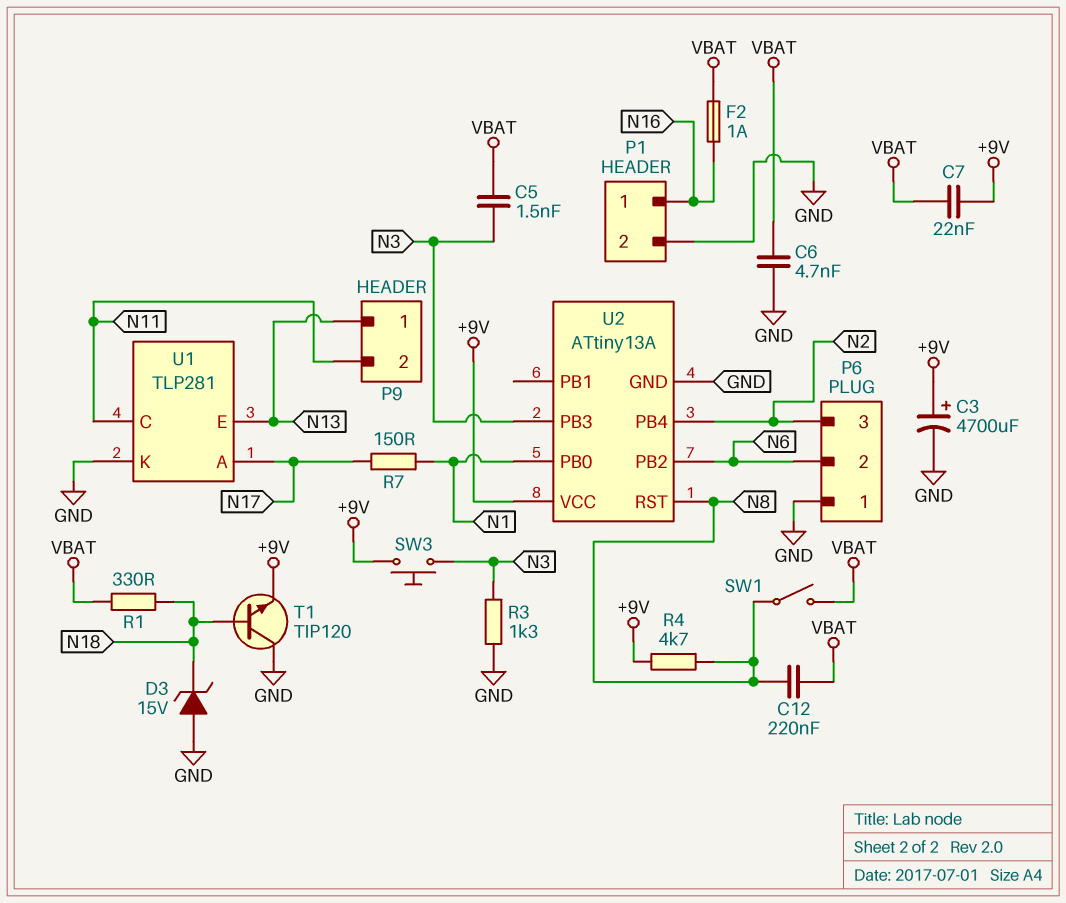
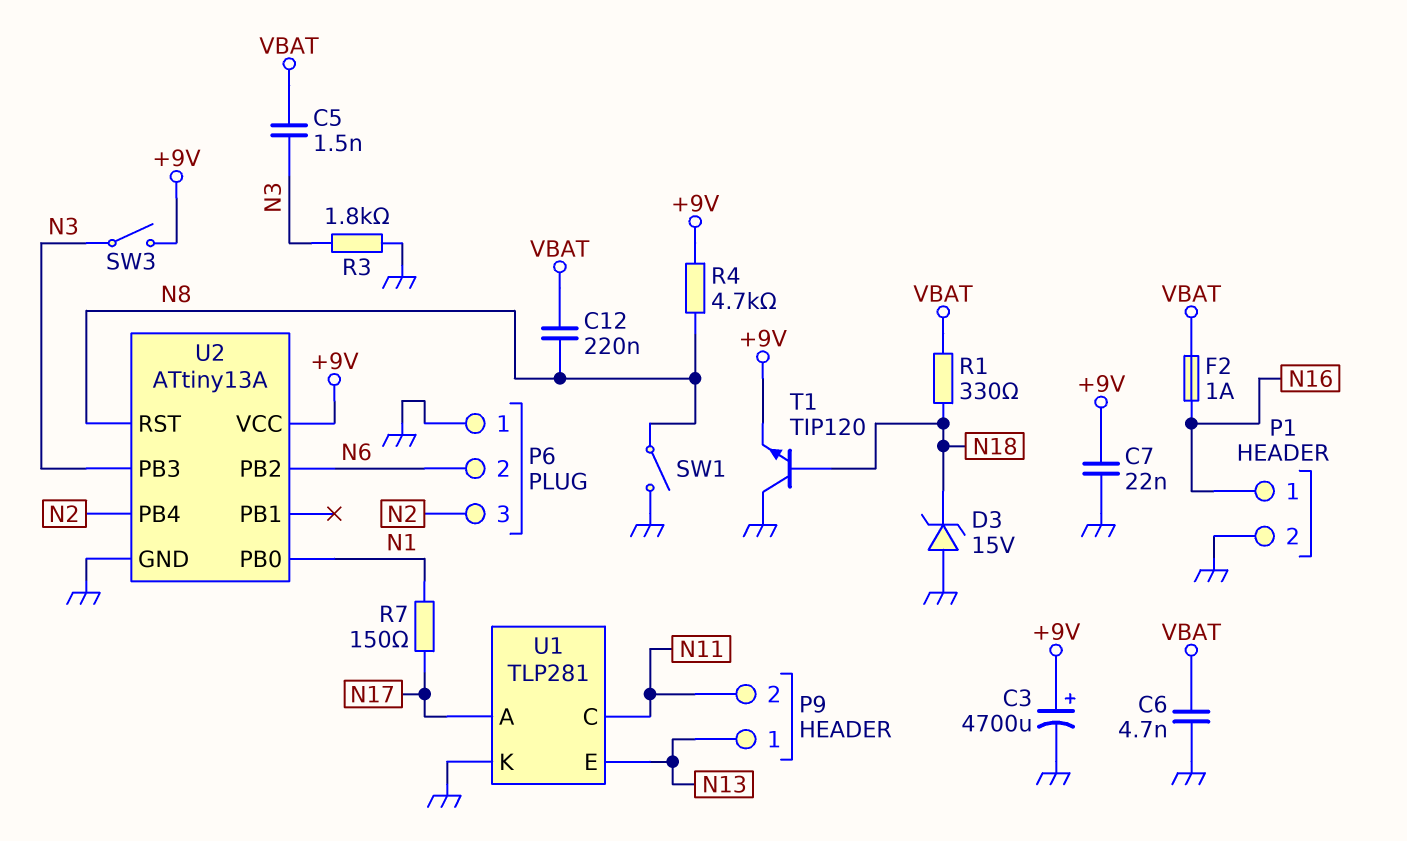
C7: 22nF (+9V, VBAT) -> 22nF (+9V, GND)
R3: 1.3k (GND, N3) -> 1.8k (GND, N3)
SW1: switch (N8, VBAT) -> switch (GND, N8)
SW3: button (+9V, N3) -> switch (+9V, N3)

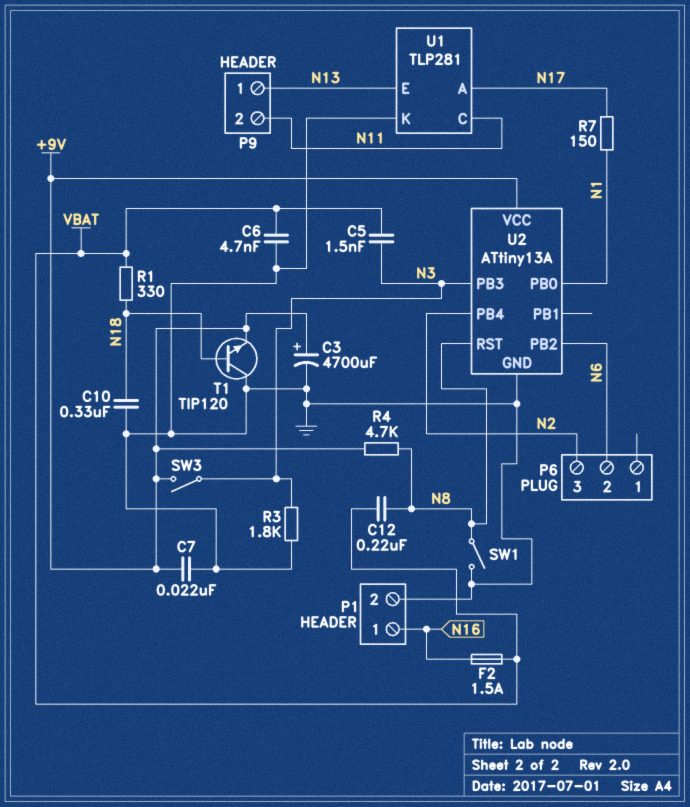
C10: none -> 330nF (GND, N18)
D3: zener 15V (A GND, K N18) -> none
F2: 1A (N16, VBAT) -> 1.5A (N16, VBAT)
P6 pin 1: GND -> none

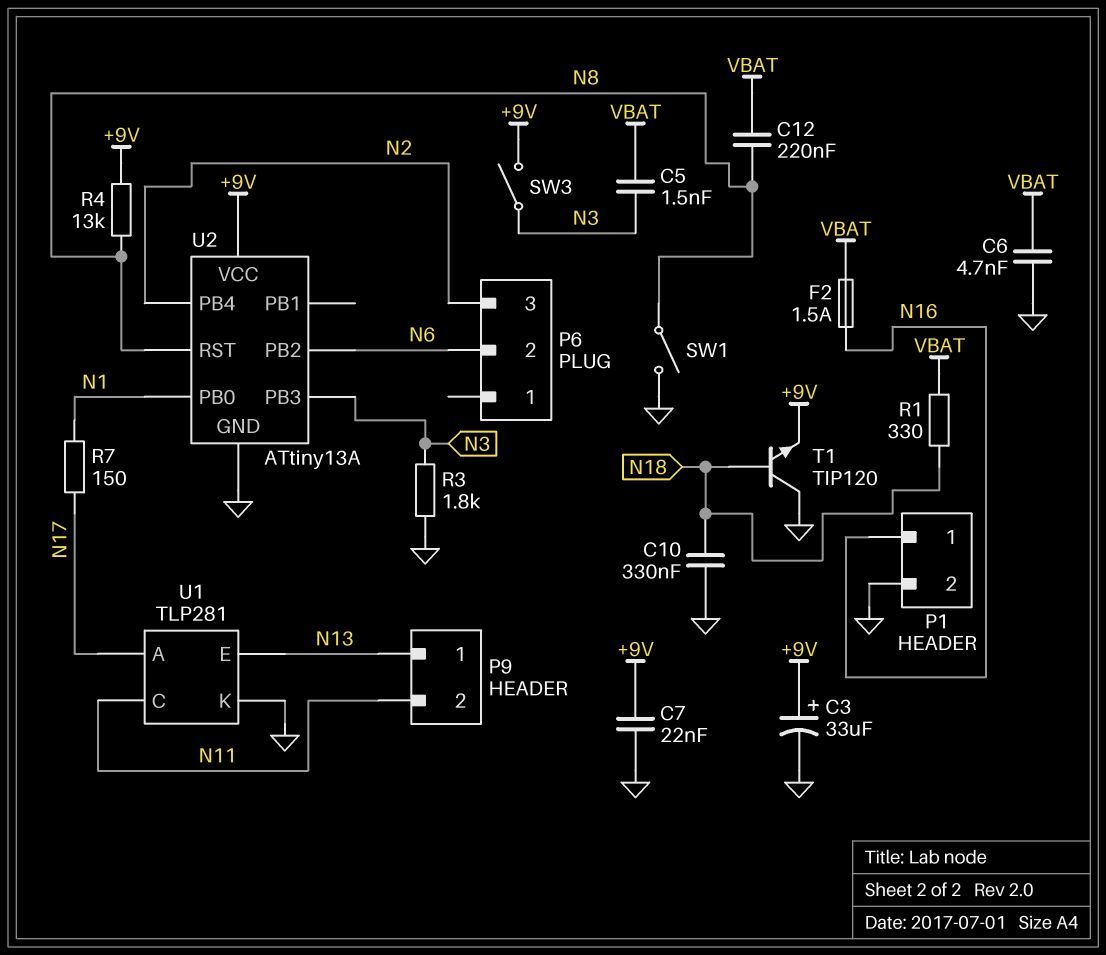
C3: 4700uF (plus +9V, minus GND) -> 33uF (plus +9V, minus GND)
R4: 4.7k (+9V, N8) -> 13k (+9V, N8)

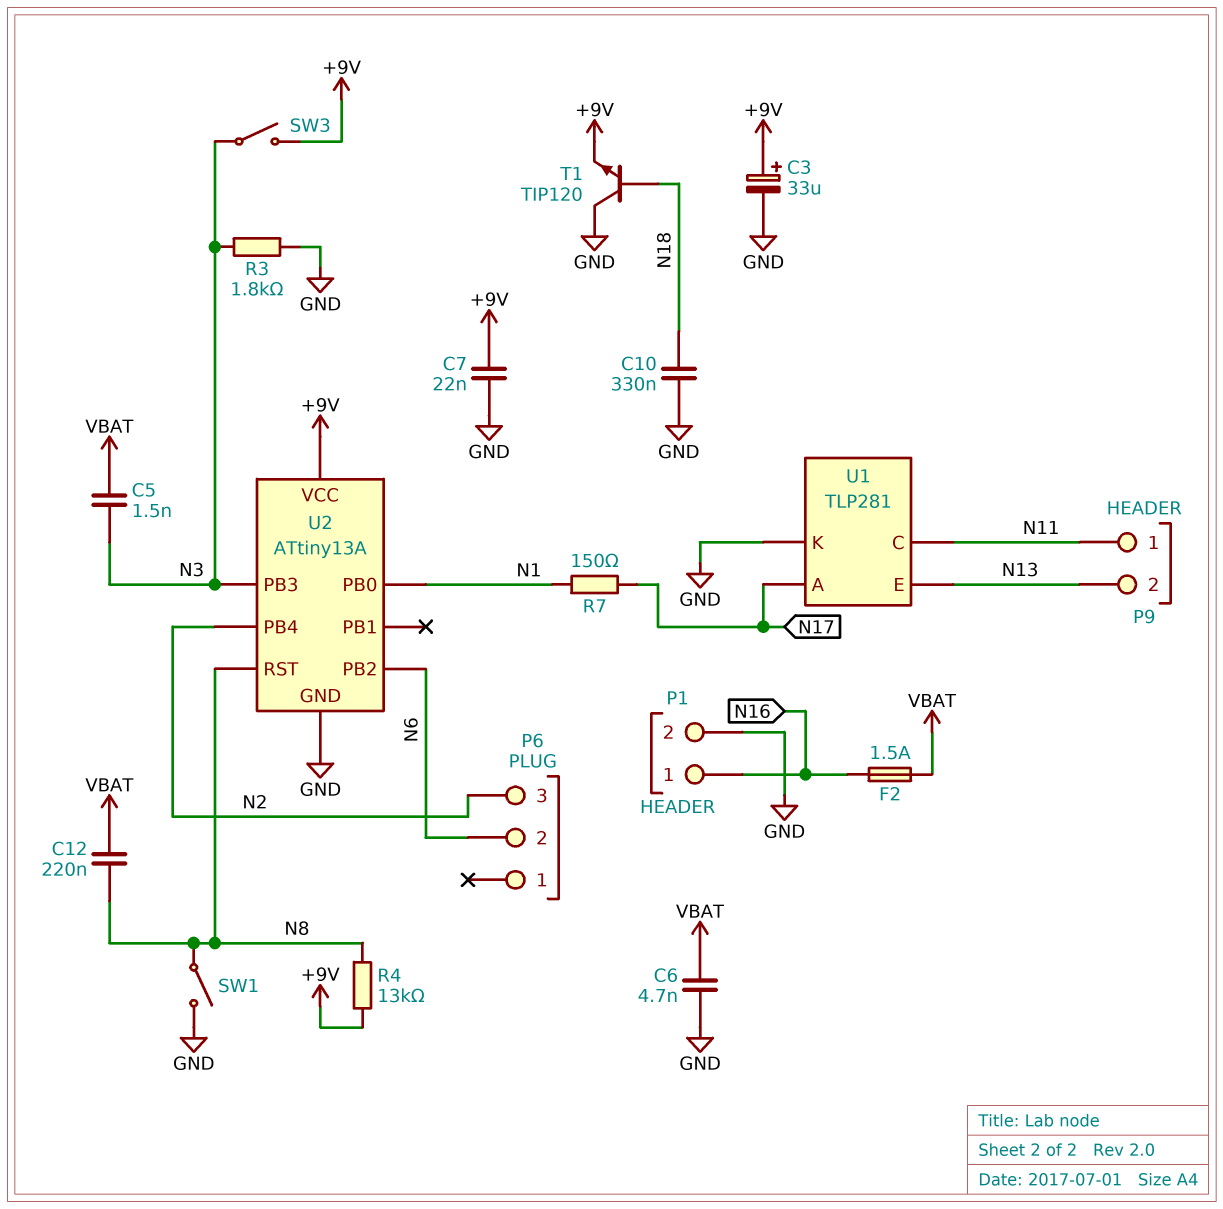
P9 pin 1: N13 -> N11
P9 pin 2: N11 -> N13
R1: 330 (N18, VBAT) -> none

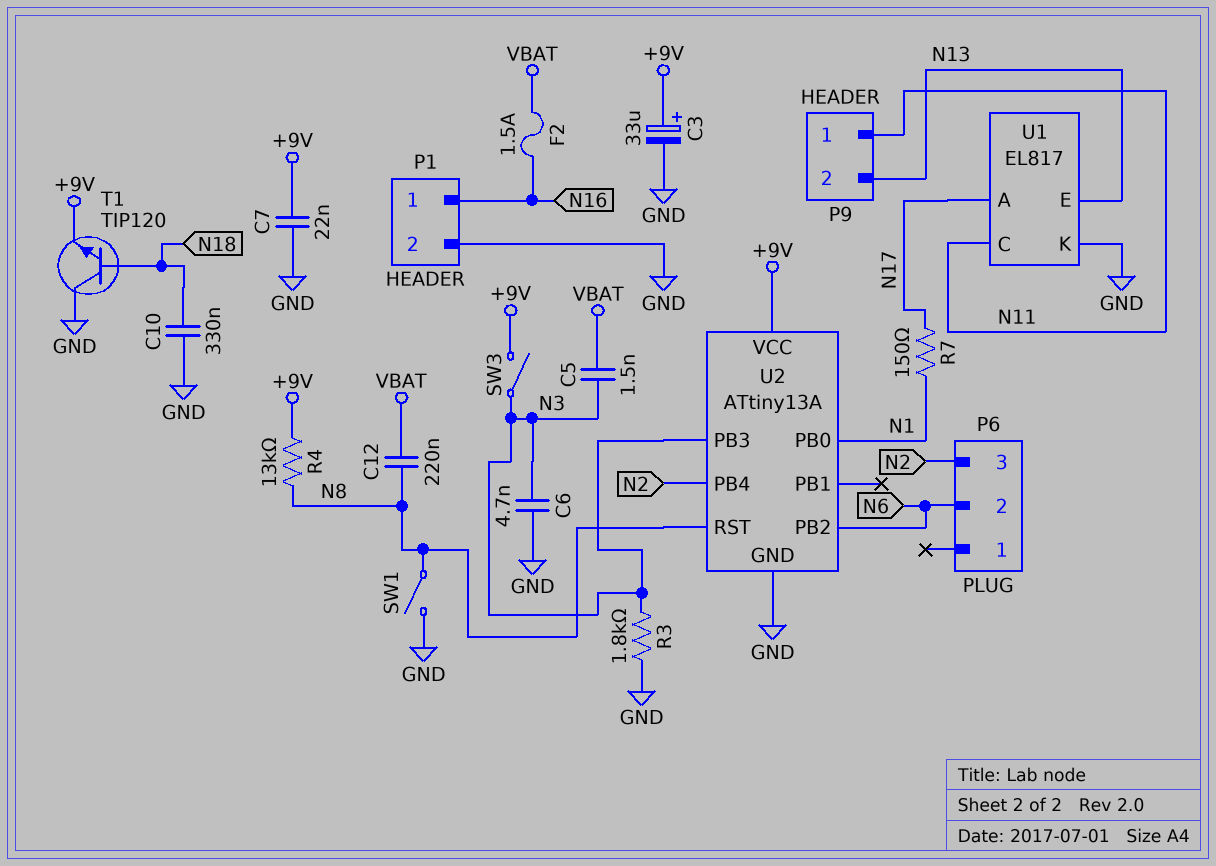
C6: 4.7nF (GND, VBAT) -> 4.7nF (GND, N3)
U1: TLP281 -> EL817

